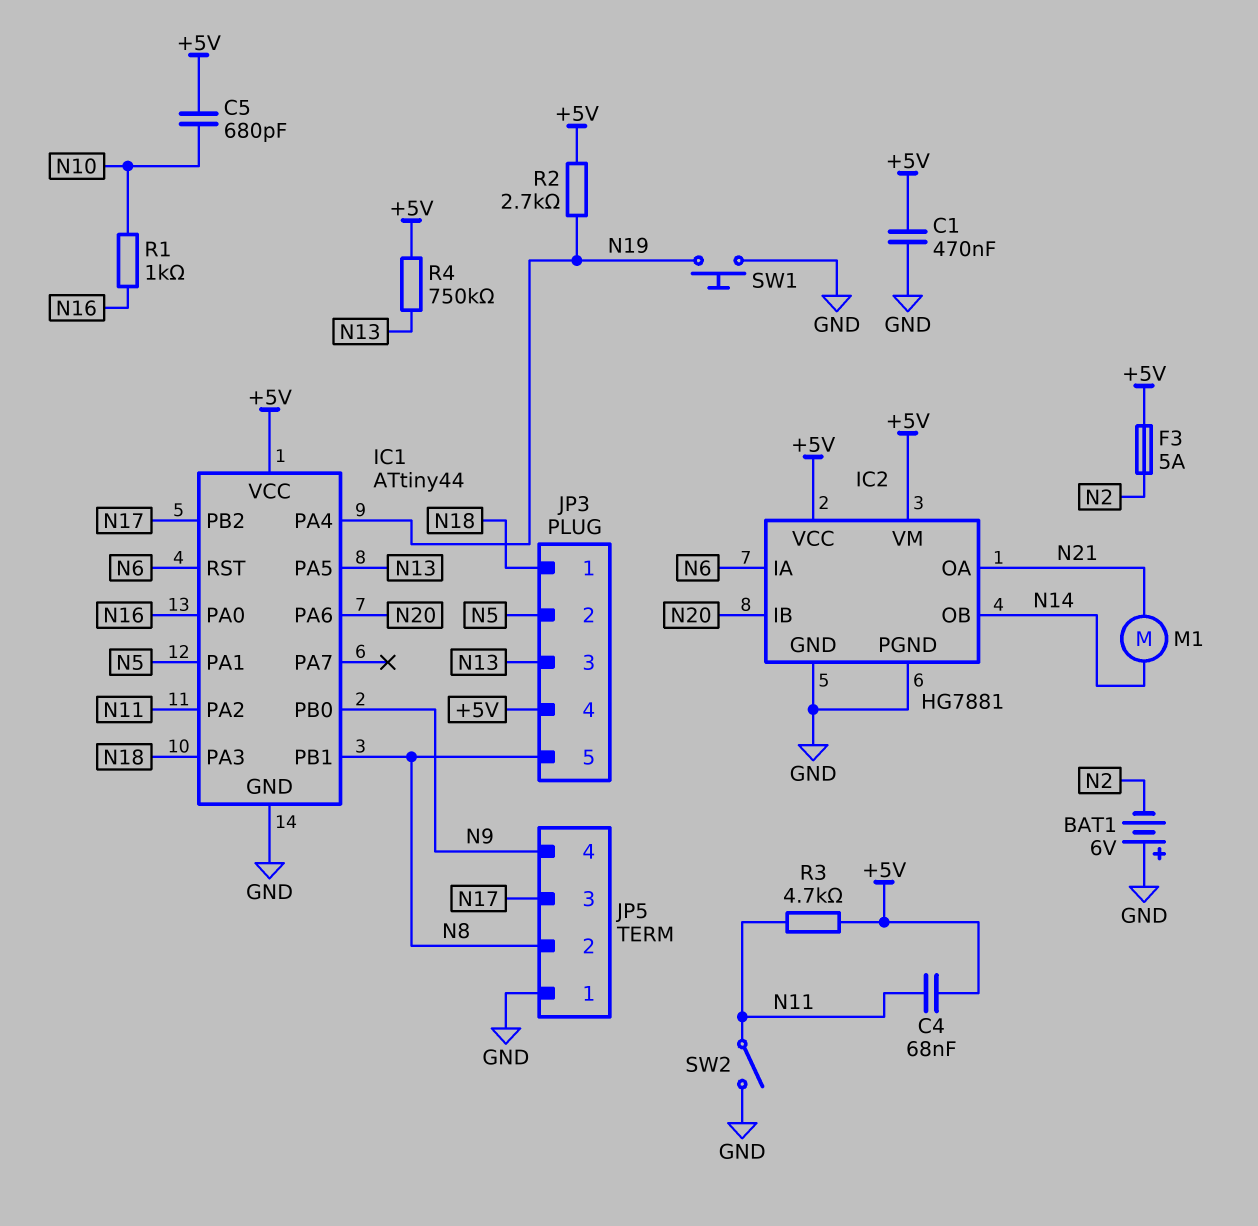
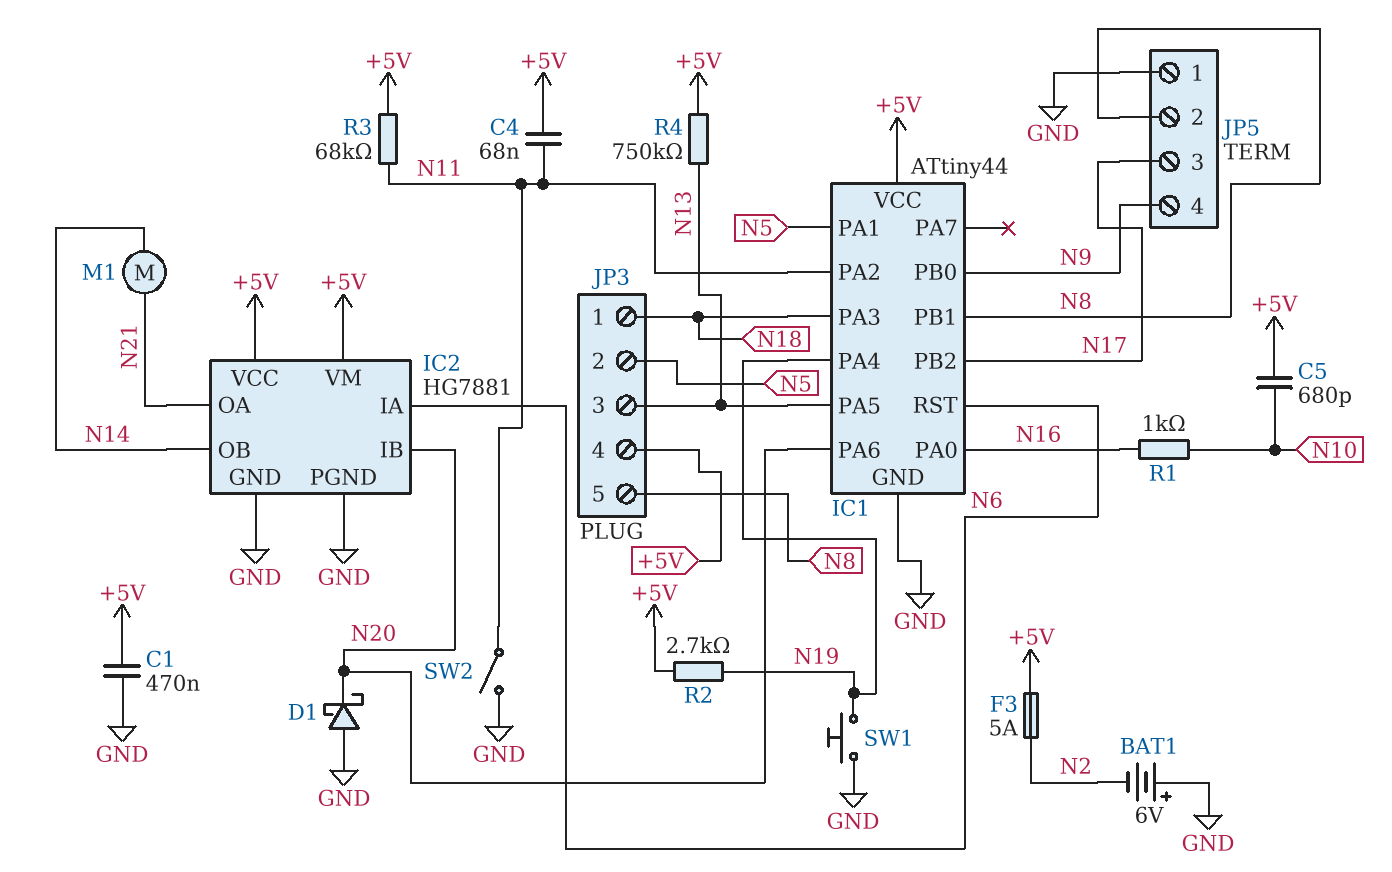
D1: none -> schottky (A GND, K N20)
R3: 4.7k (+5V, N11) -> 68k (+5V, N11)

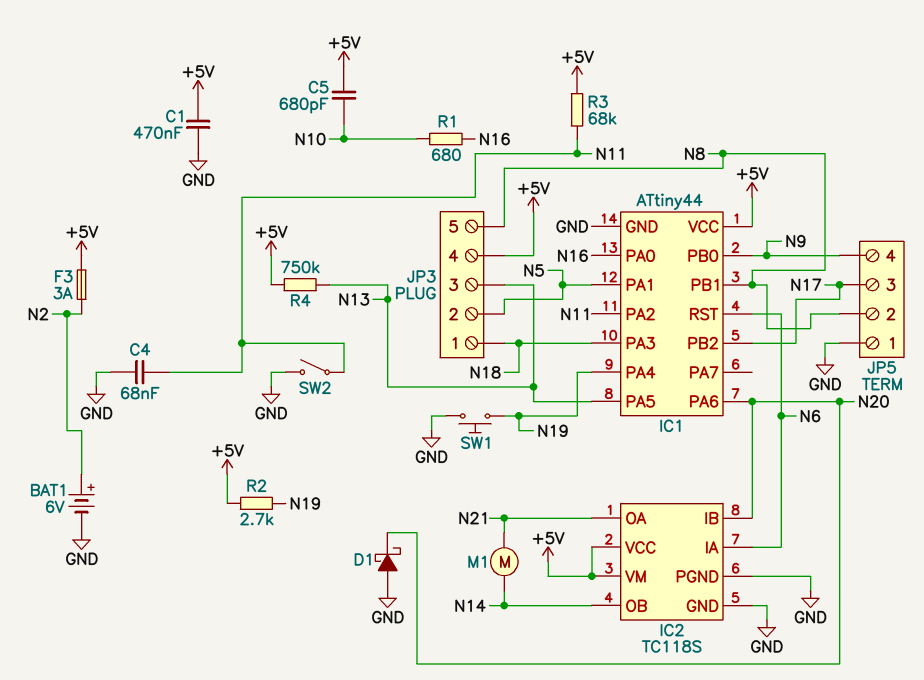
BAT1: 6V (plus GND, minus N2) -> 6V (plus N2, minus GND)
C4: 68nF (+5V, N11) -> 68nF (GND, N11)
F3: 5A (+5V, N2) -> 3A (+5V, N2)
IC2: HG7881 -> TC118S
R1: 1k (N10, N16) -> 680 (N10, N16)

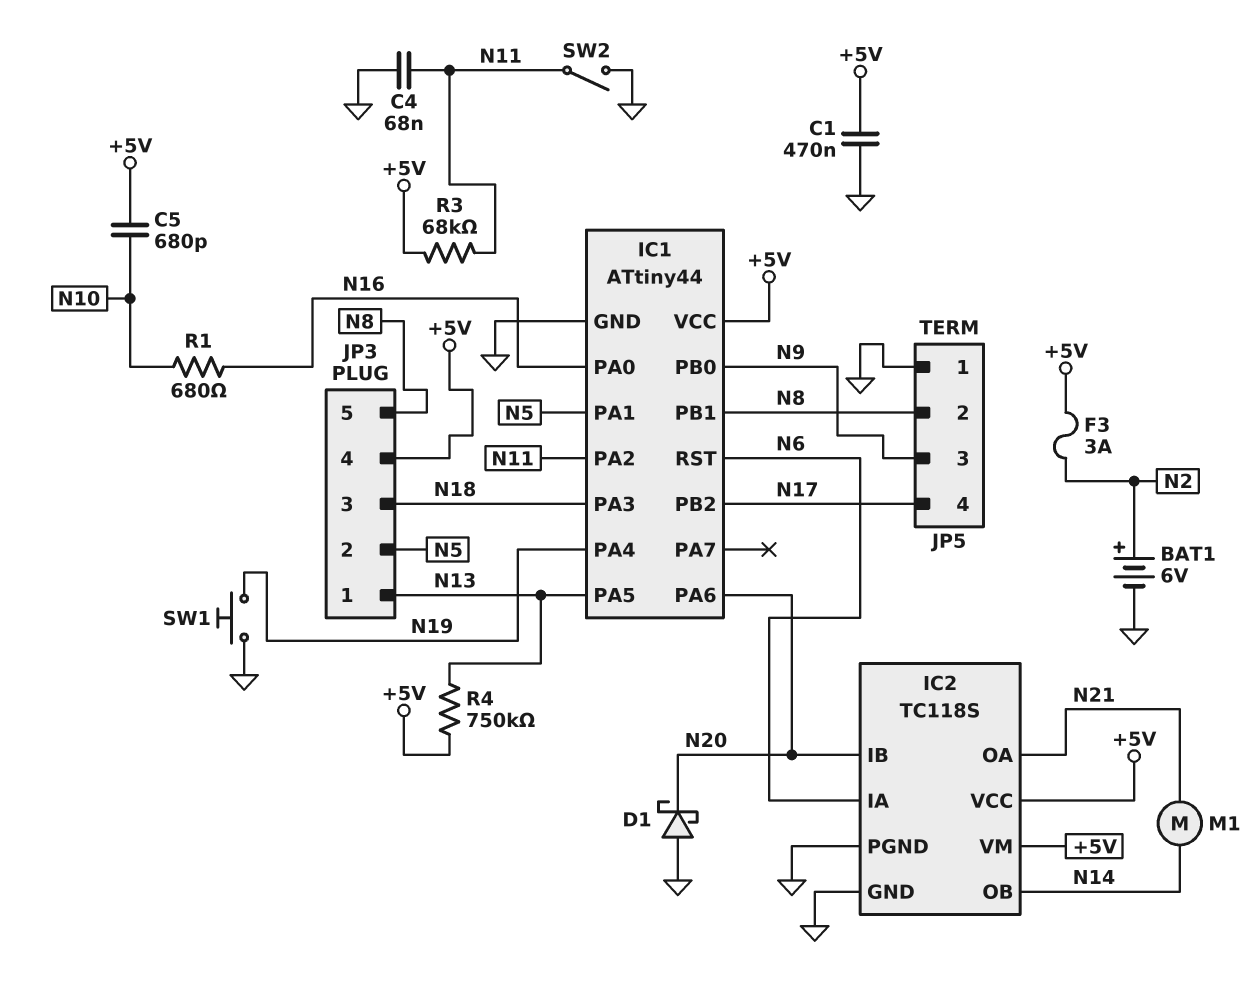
JP3 pin 1: N18 -> N13
JP3 pin 3: N13 -> N18
JP5 pin 3: N17 -> N9
JP5 pin 4: N9 -> N17
R2: 2.7k (+5V, N19) -> none

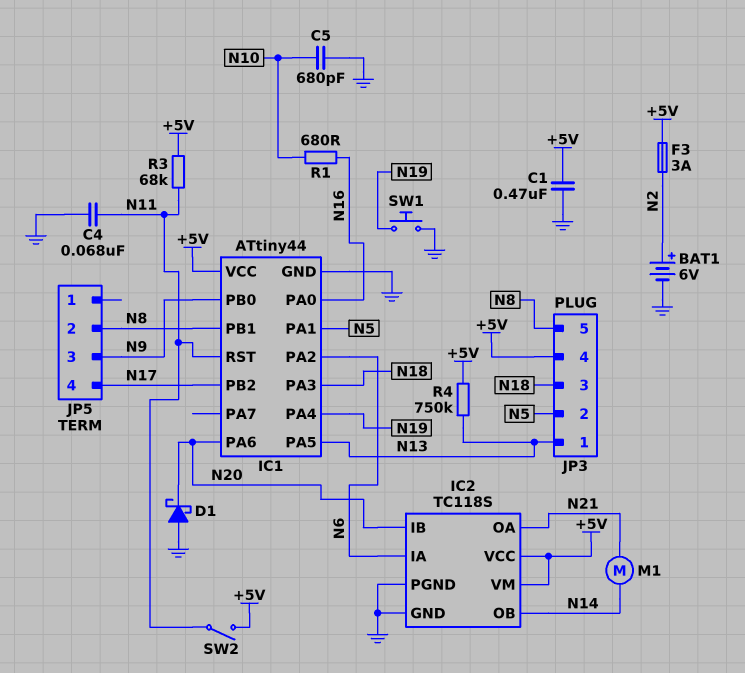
C5: 680pF (+5V, N10) -> 680pF (GND, N10)
IC1 pin PA2: N11 -> N6
IC1 pin RST: N6 -> N11
JP5 pin 1: GND -> none
SW2: switch (GND, N11) -> switch (+5V, N11)

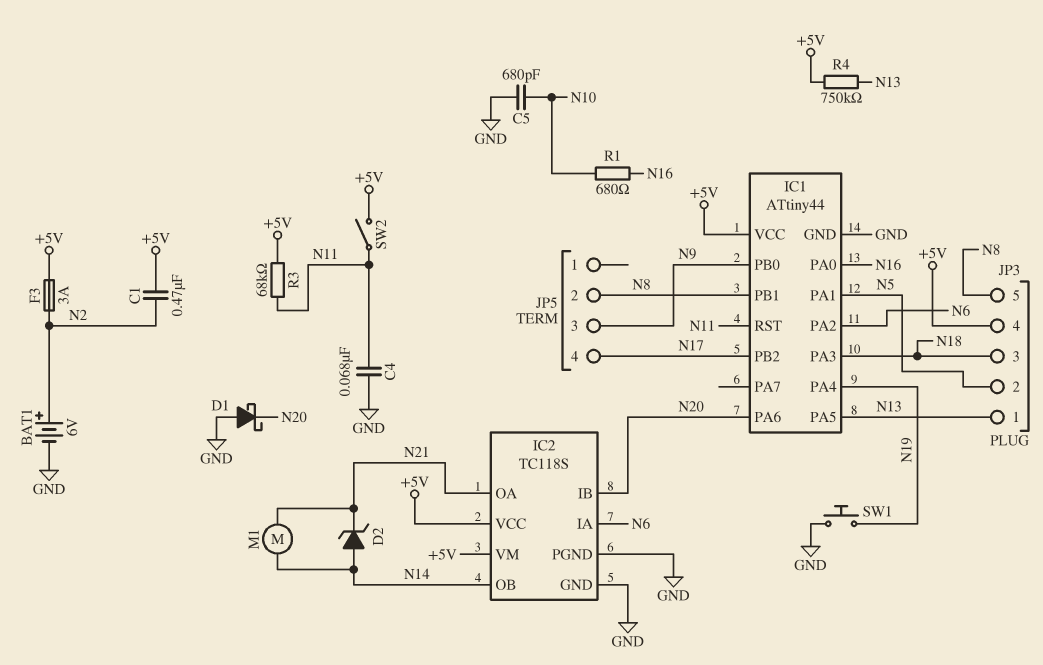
C1: 470nF (+5V, GND) -> 470nF (+5V, N2)
D2: none -> zener (A N14, K N21)

